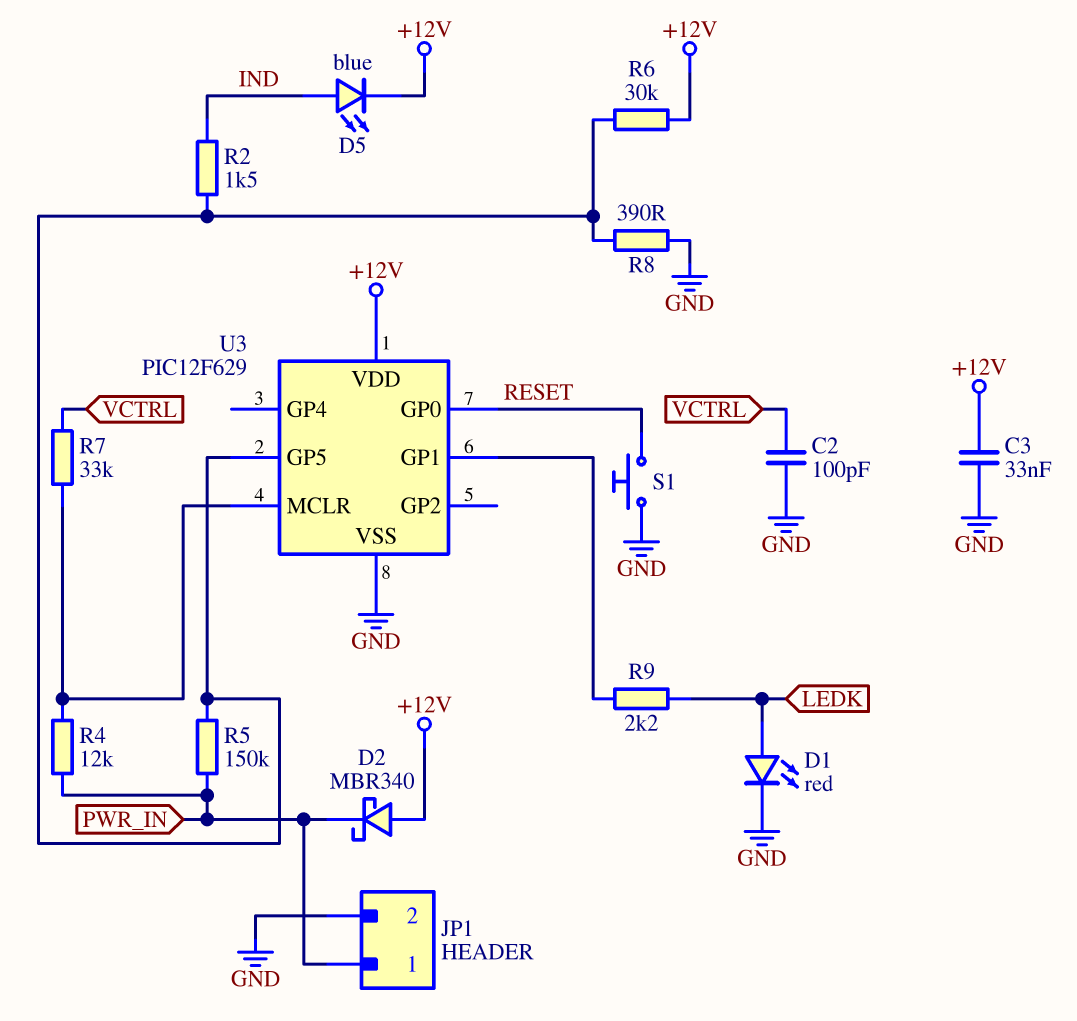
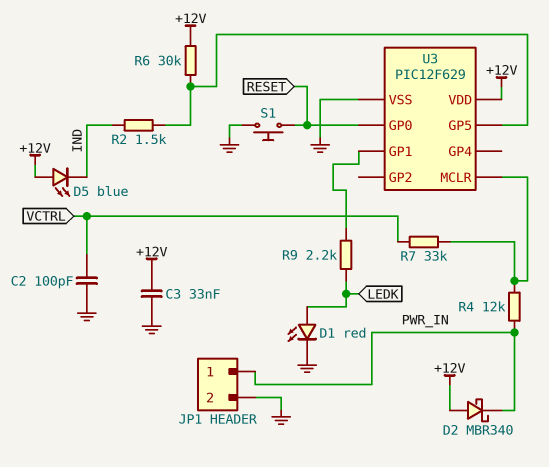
D5: LED blue (A IND, K +12V) -> LED blue (A +12V, K IND)
R5: 150k (PWR_IN, U3/GP5) -> none
R8: 390 (GND, U3/GP5) -> none

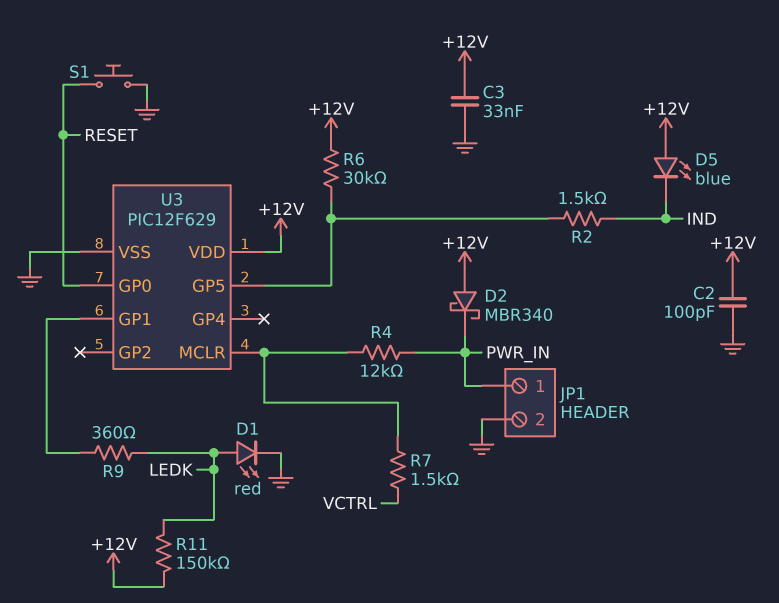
C2: 100pF (GND, VCTRL) -> 100pF (+12V, GND)
R7: 33k (U3/MCLR, VCTRL) -> 1.5k (U3/MCLR, VCTRL)
R9: 2.2k (LEDK, U3/GP1) -> 360 (LEDK, U3/GP1)
R11: none -> 150k (+12V, LEDK)

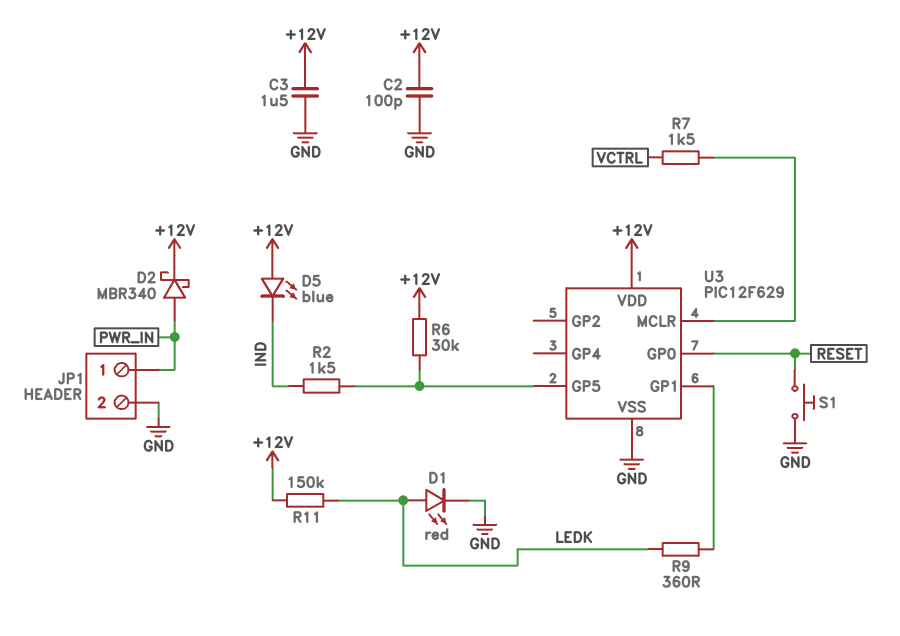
C3: 33nF (+12V, GND) -> 1.5uF (+12V, GND)
D2: schottky MBR340 (A +12V, K PWR_IN) -> schottky MBR340 (A PWR_IN, K +12V)
R4: 12k (PWR_IN, U3/MCLR) -> none

